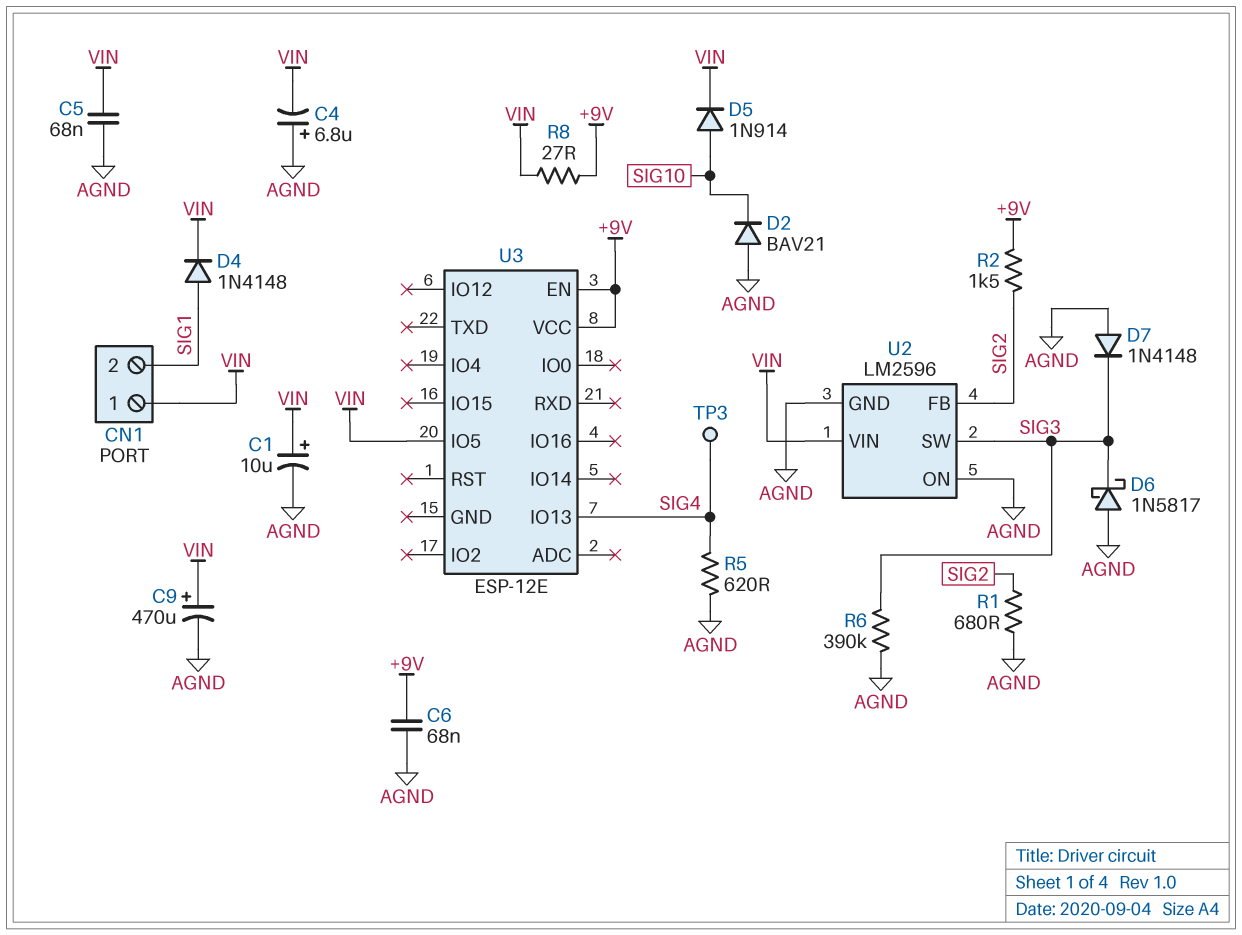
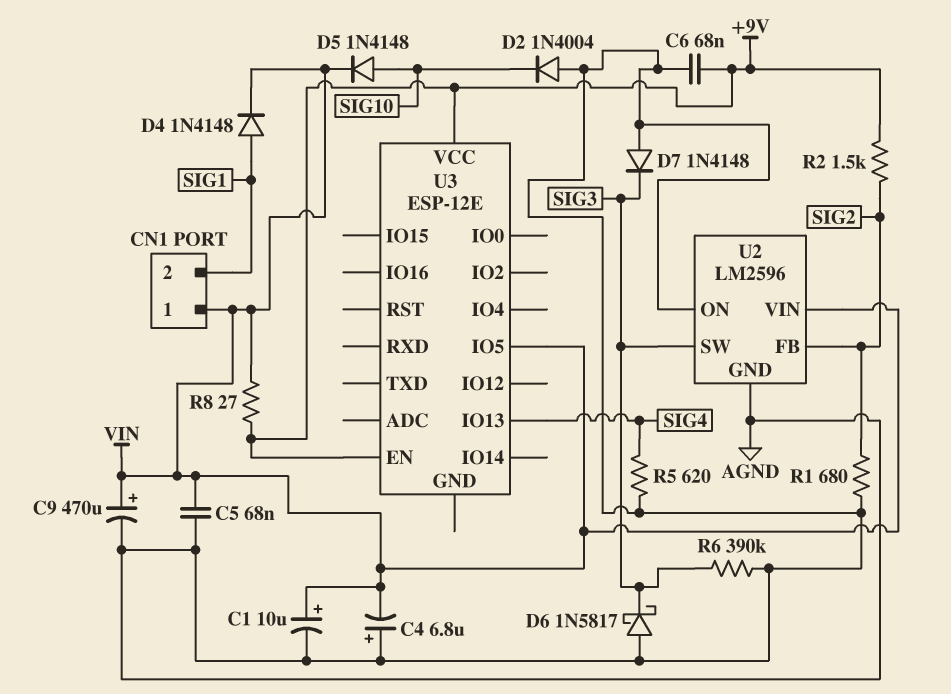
D2: diode BAV21 (A AGND, K SIG10) -> diode 1N4004 (A AGND, K SIG10)
D5: diode 1N914 (A SIG10, K VIN) -> diode 1N4148 (A SIG10, K VIN)
TP3: test point (SIG4) -> none

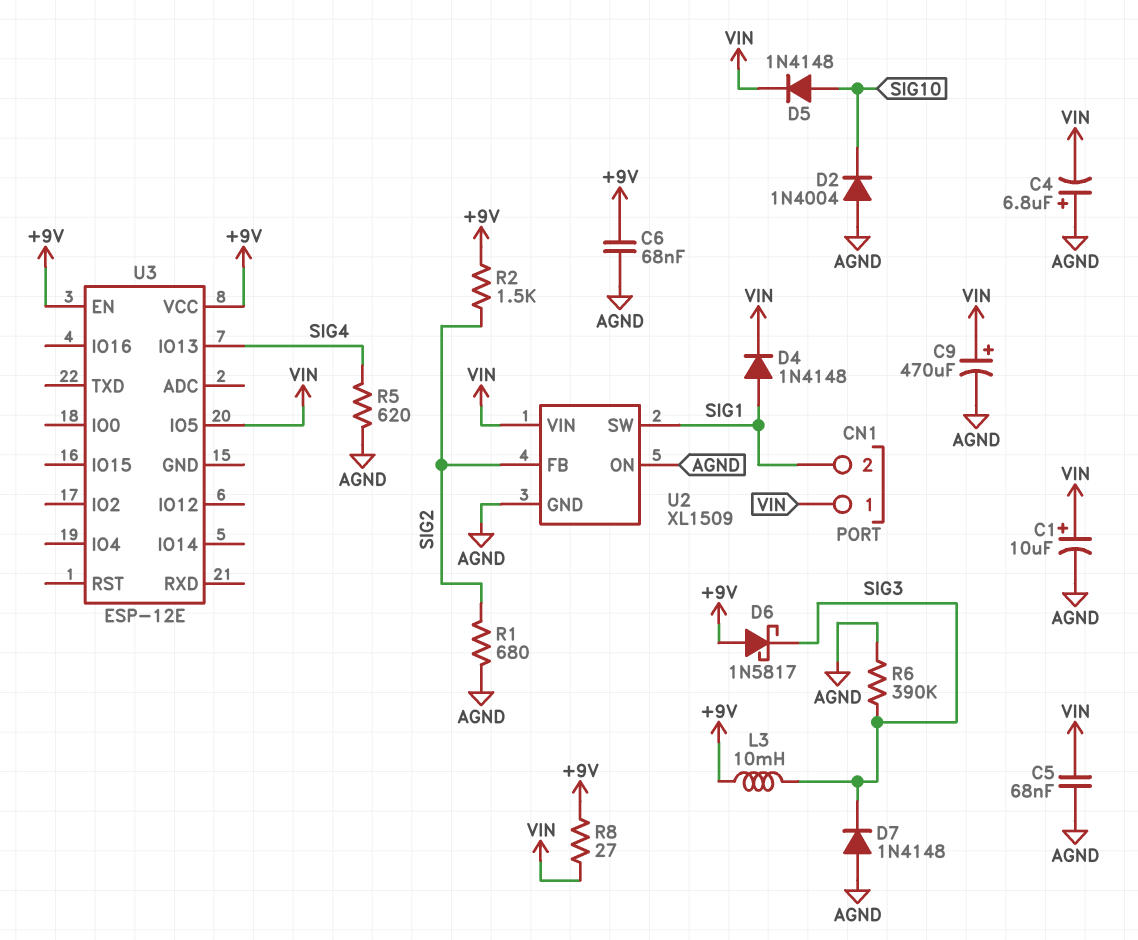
D6: schottky 1N5817 (A AGND, K SIG3) -> schottky 1N5817 (A +9V, K SIG3)
L3: none -> 10mH (+9V, SIG3)
U2: LM2596 -> XL1509
U2 pin SW: SIG3 -> SIG1

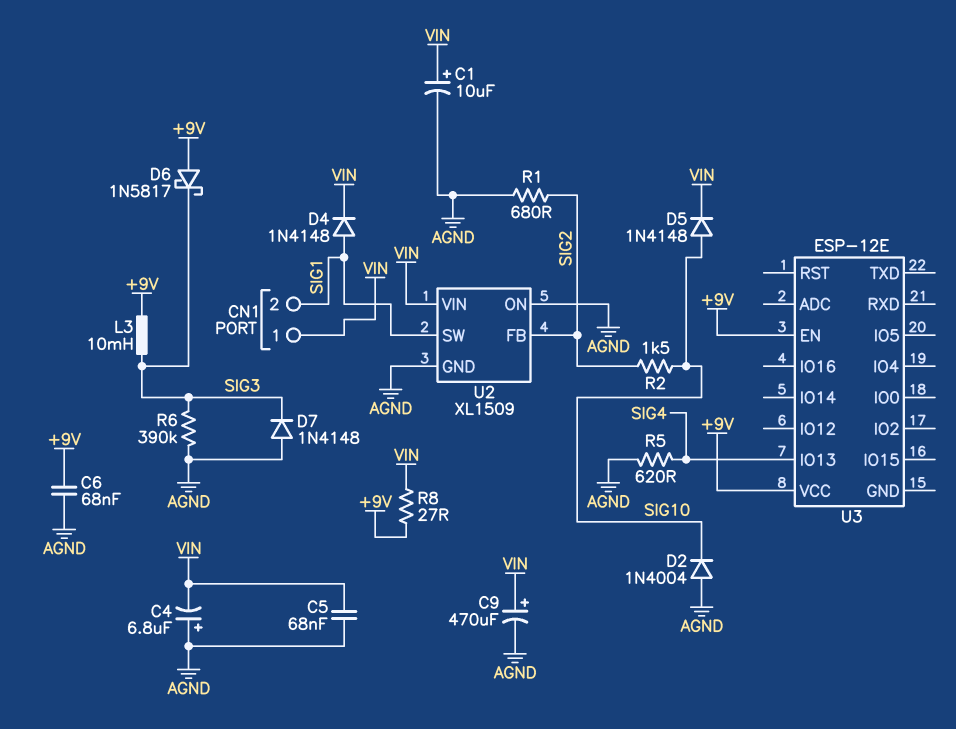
R2: 1.5k (+9V, SIG2) -> 1.5k (SIG2, SIG10)
U3 pin IO5: VIN -> none

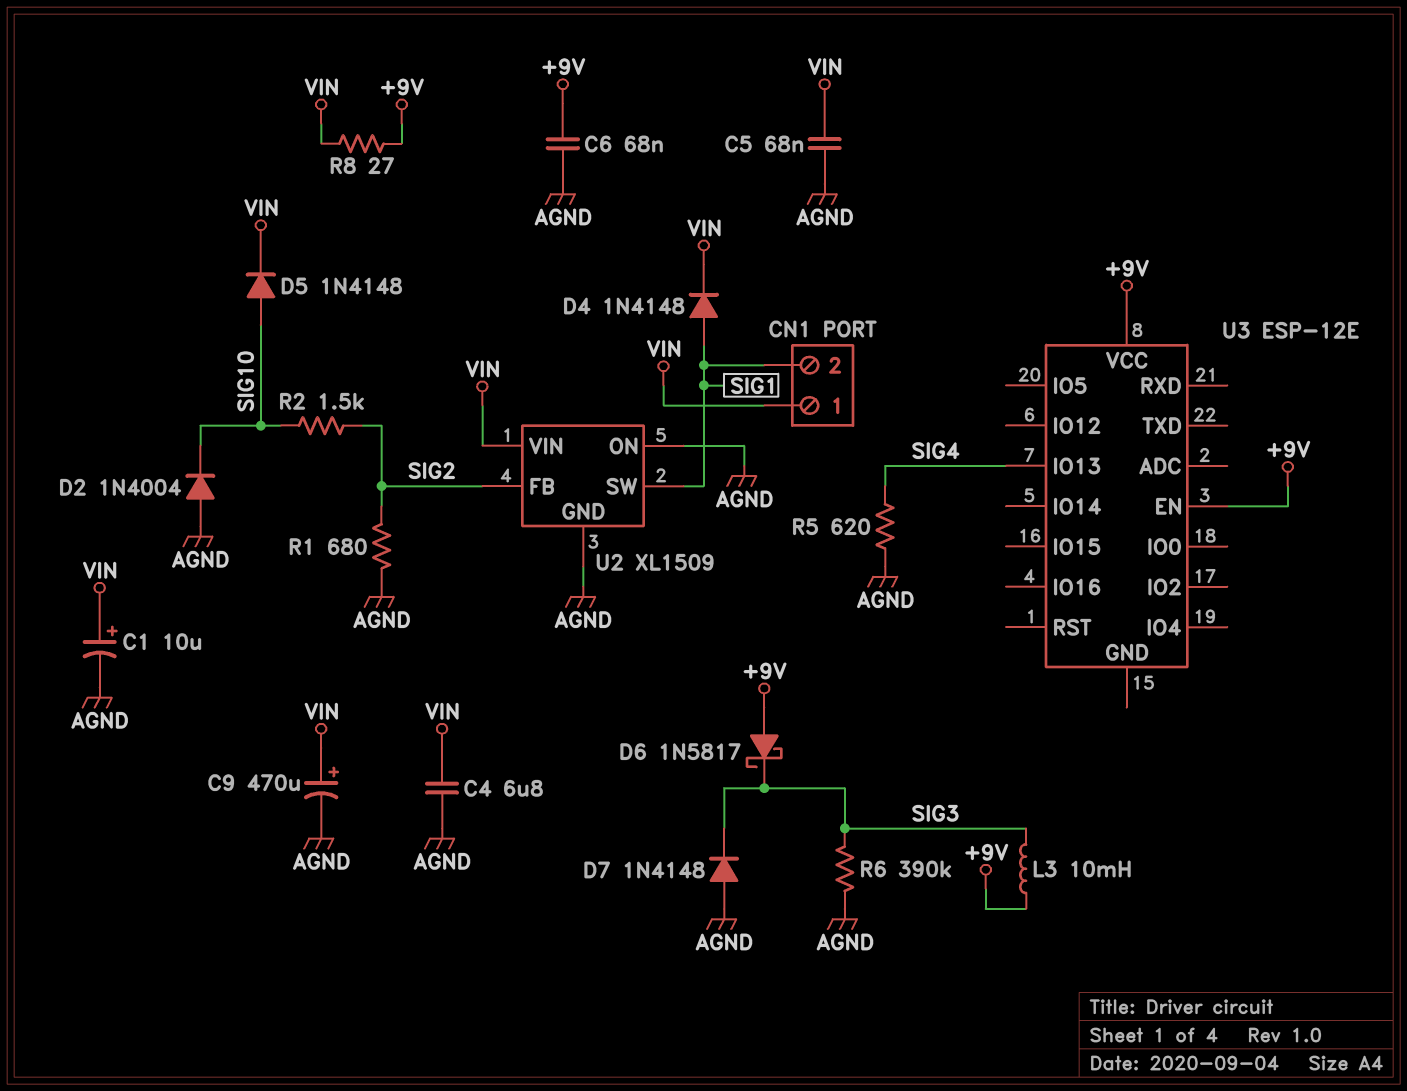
C4: 6.8uF (plus AGND, minus VIN) -> 6.8uF (AGND, VIN)

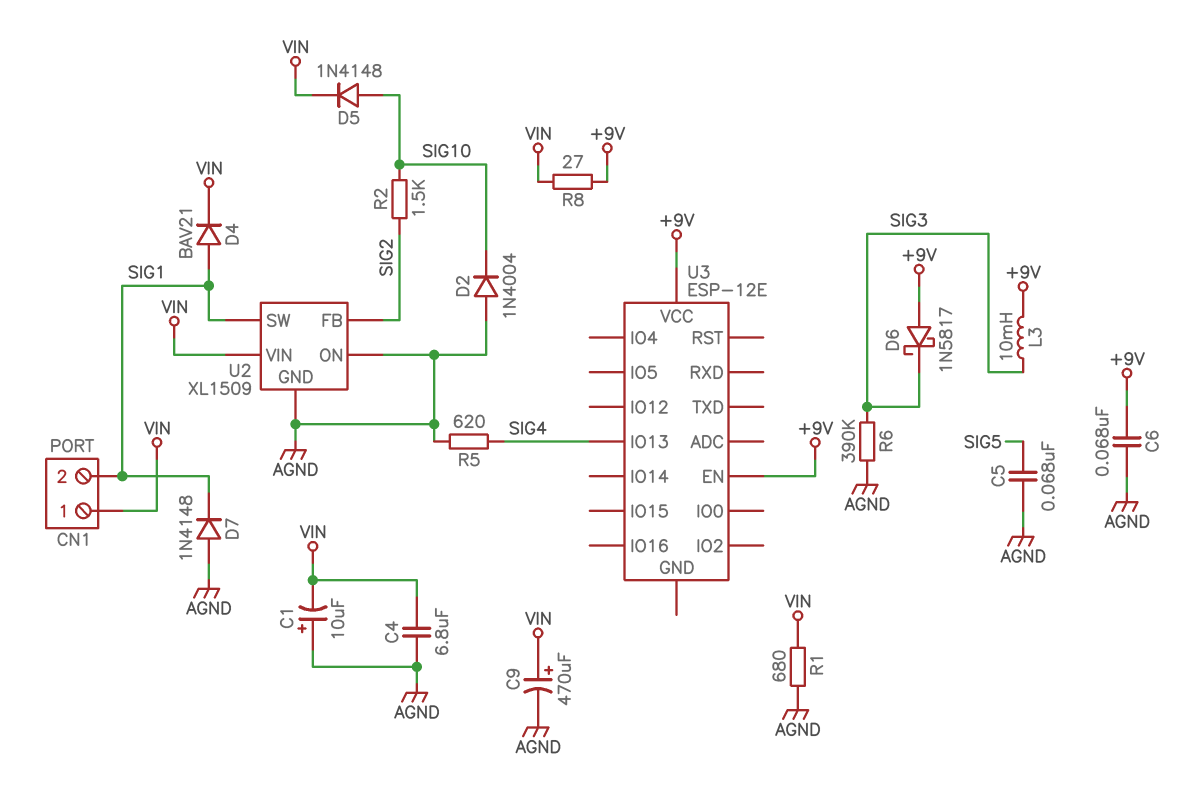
C1: 10uF (plus VIN, minus AGND) -> 10uF (plus AGND, minus VIN)
C5: 68nF (AGND, VIN) -> 68nF (AGND, SIG5)
D4: diode 1N4148 (A SIG1, K VIN) -> diode BAV21 (A SIG1, K VIN)
D7: diode 1N4148 (A AGND, K SIG3) -> diode 1N4148 (A AGND, K SIG1)
R1: 680 (AGND, SIG2) -> 680 (AGND, VIN)

